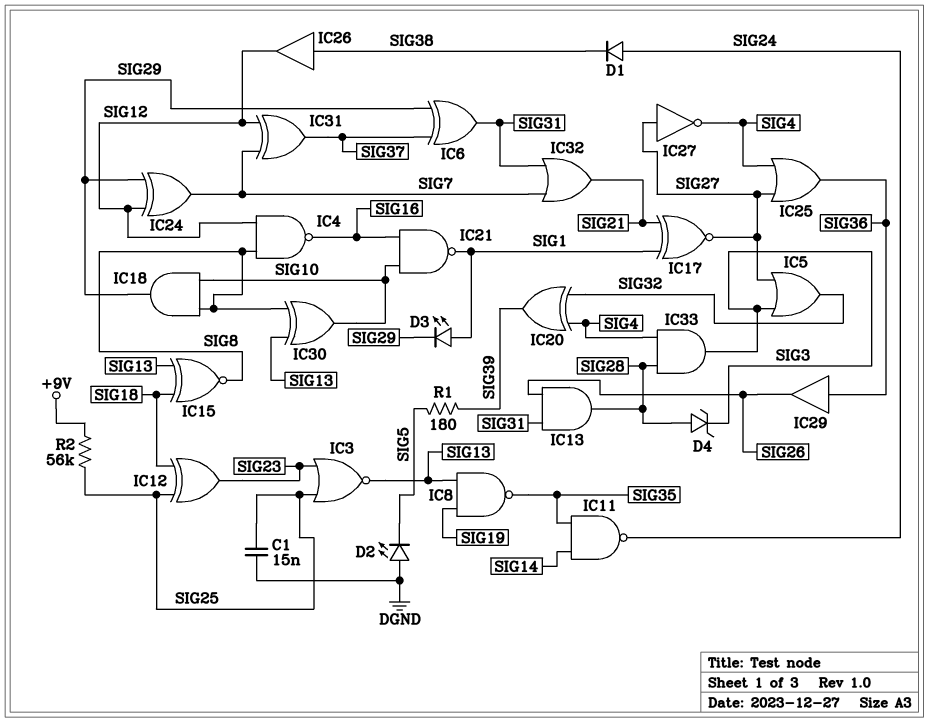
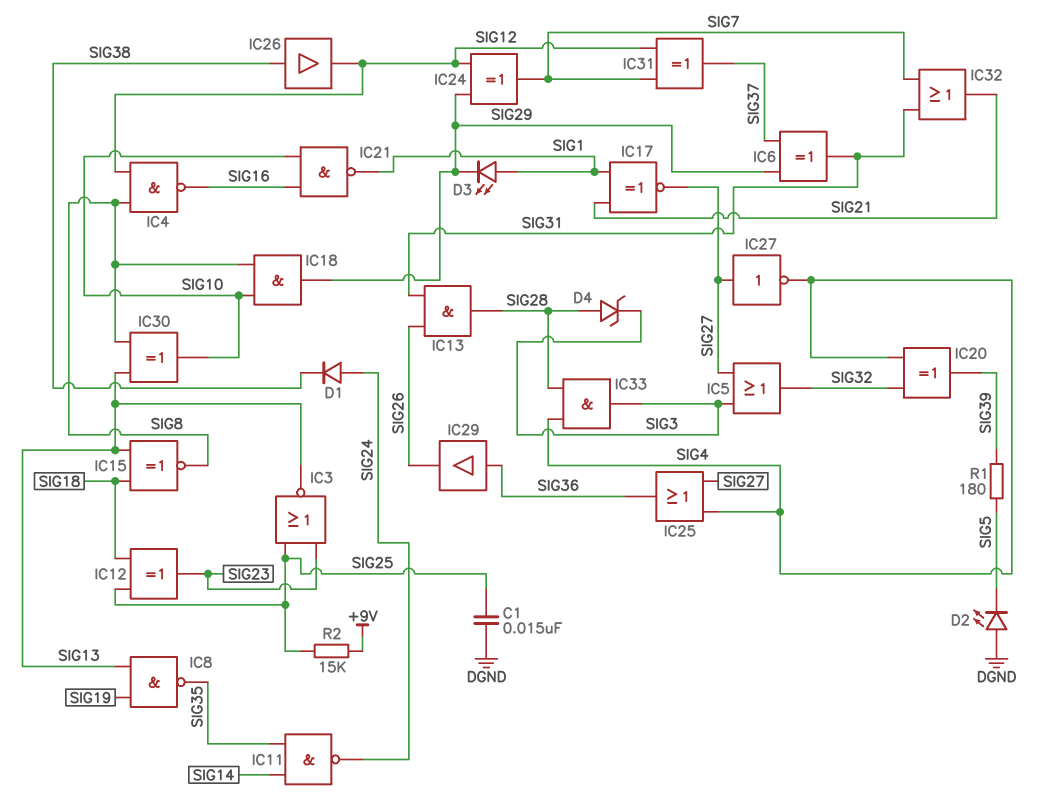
R2: 56k (+9V, SIG25) -> 15k (+9V, SIG25)

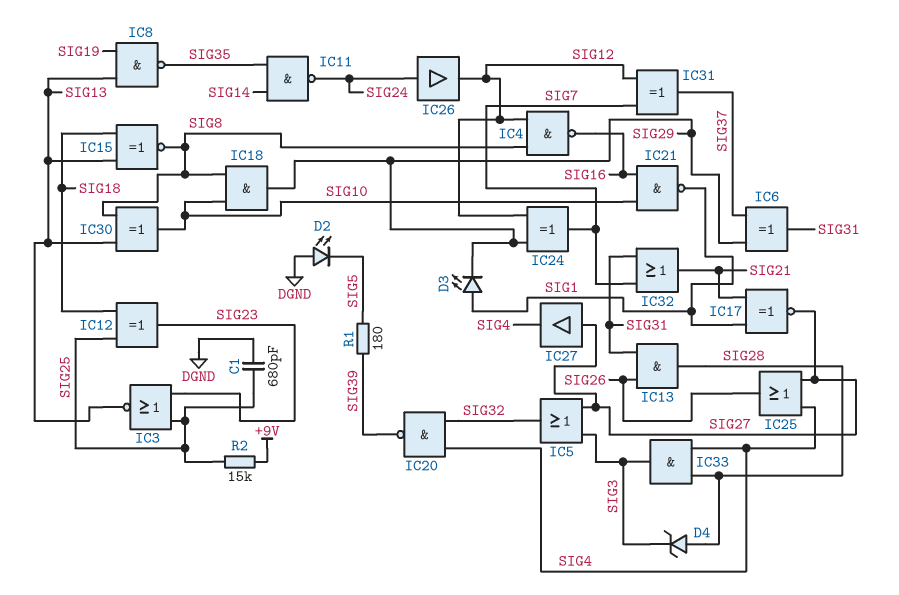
C1: 15nF (DGND, SIG25) -> 680pF (DGND, SIG25)
D1: diode (A SIG24, K SIG38) -> none
IC20: XOR (in SIG4, in SIG32, out SIG39) -> NAND (in SIG4, in SIG32, out SIG39)
IC25: OR (in SIG4, in SIG27, out SIG36) -> OR (in SIG4, in SIG27, out SIG26)
IC26: buffer (in SIG38, out SIG12) -> buffer (in SIG24, out SIG12)
IC27: NOT (in SIG27, out SIG4) -> buffer (in SIG27, out SIG4)
IC29: buffer (in SIG36, out SIG26) -> none

